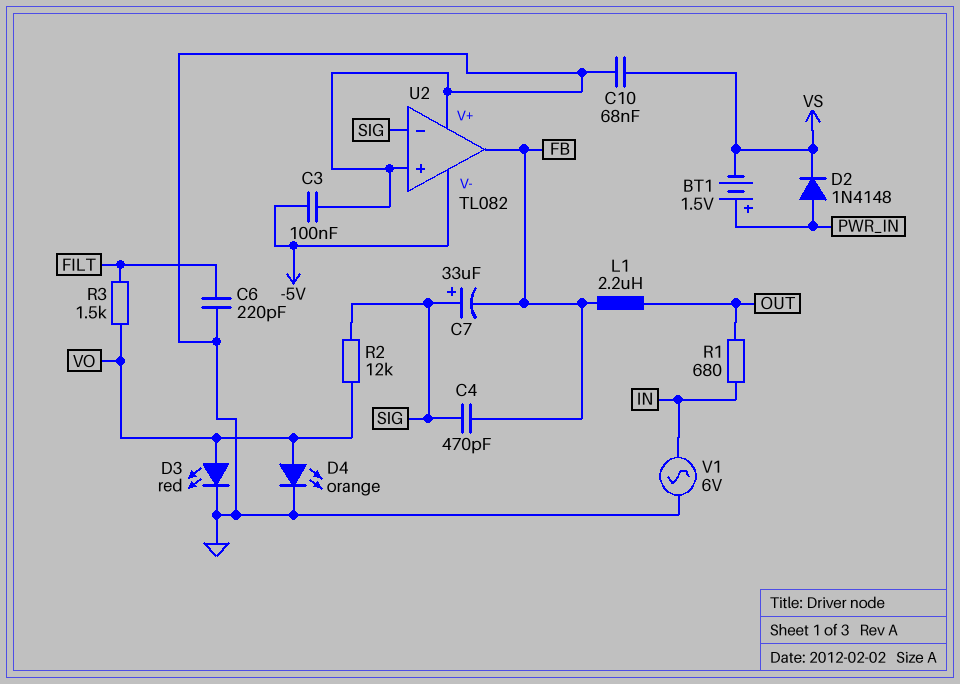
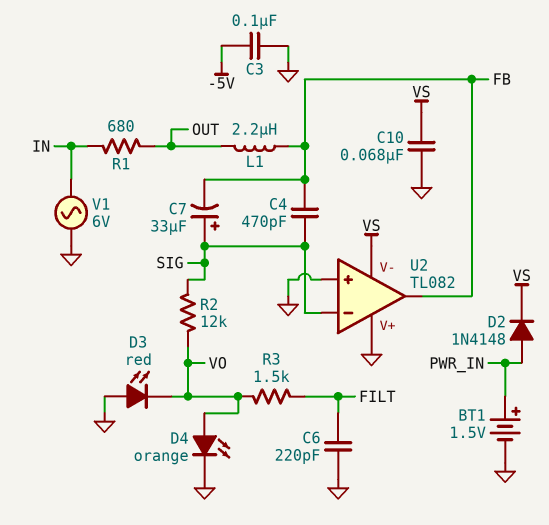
BT1: 1.5V (plus PWR_IN, minus VS) -> 1.5V (plus PWR_IN, minus GND)
D3: LED red (A VO, K GND) -> LED red (A GND, K VO)
U2 pin V-: -5V -> VS

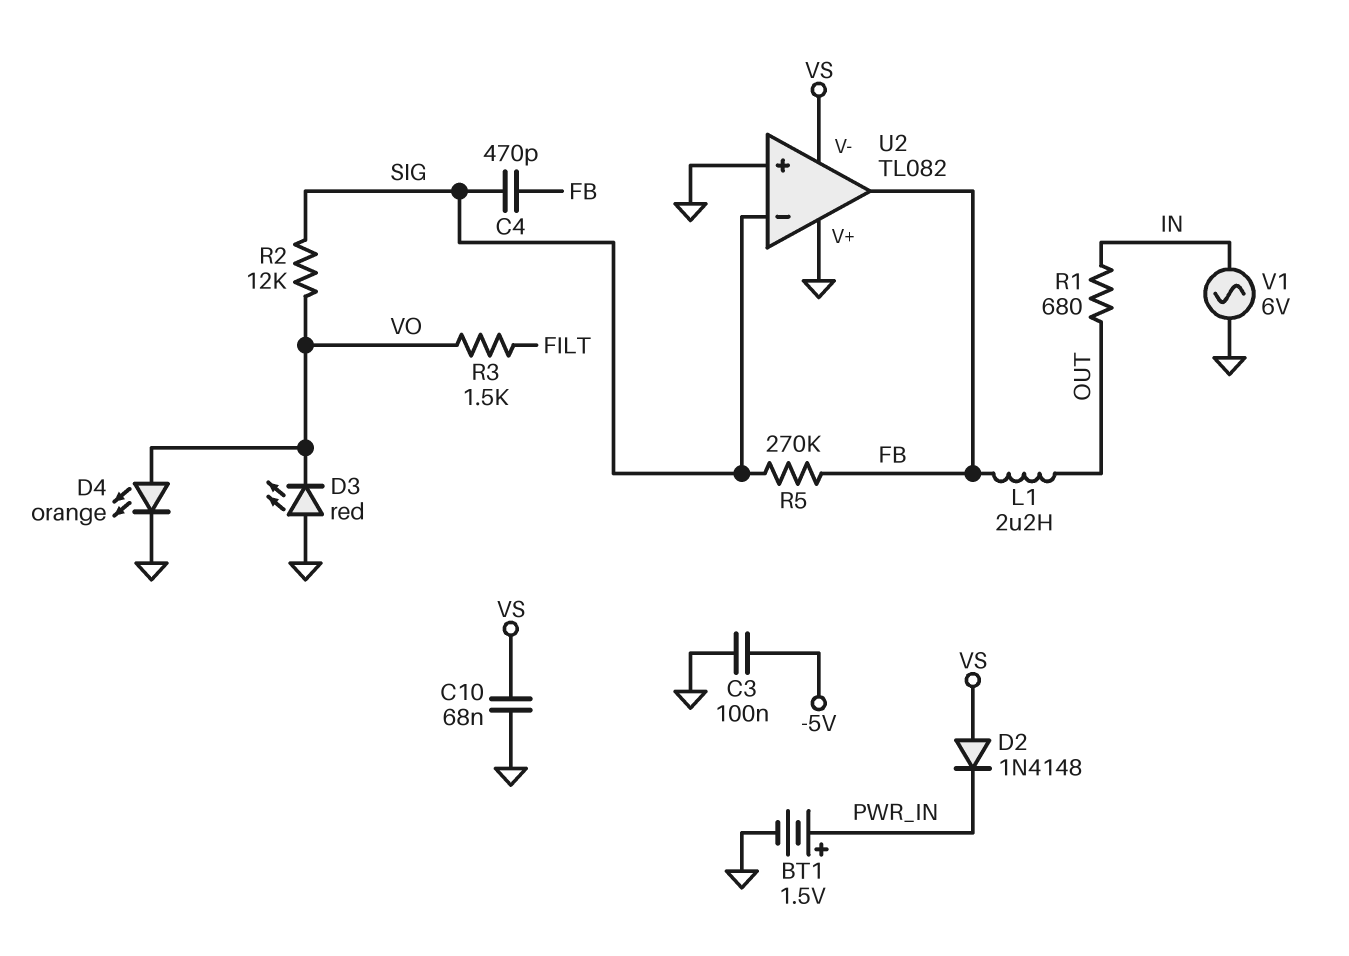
C6: 220pF (FILT, GND) -> none
C7: 33uF (plus SIG, minus FB) -> none
D2: diode 1N4148 (A PWR_IN, K VS) -> diode 1N4148 (A VS, K PWR_IN)
R5: none -> 270k (FB, SIG)

